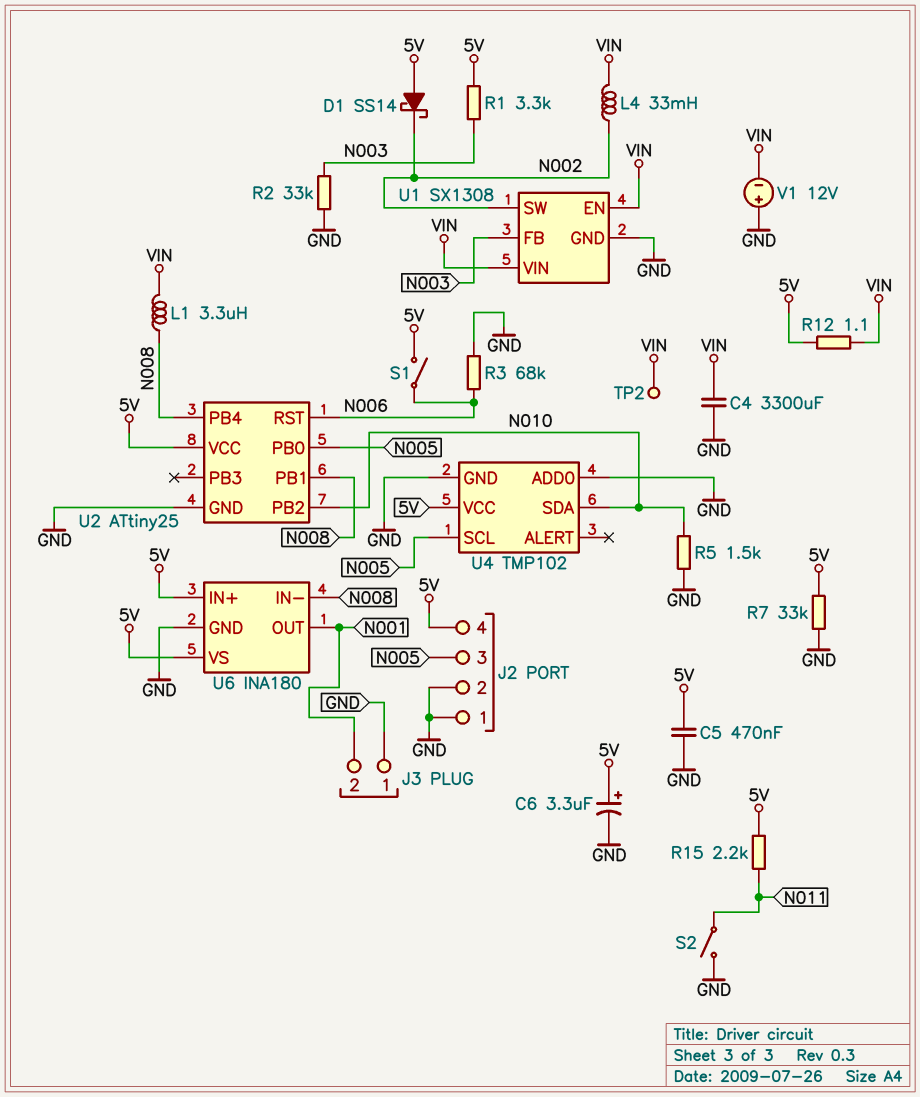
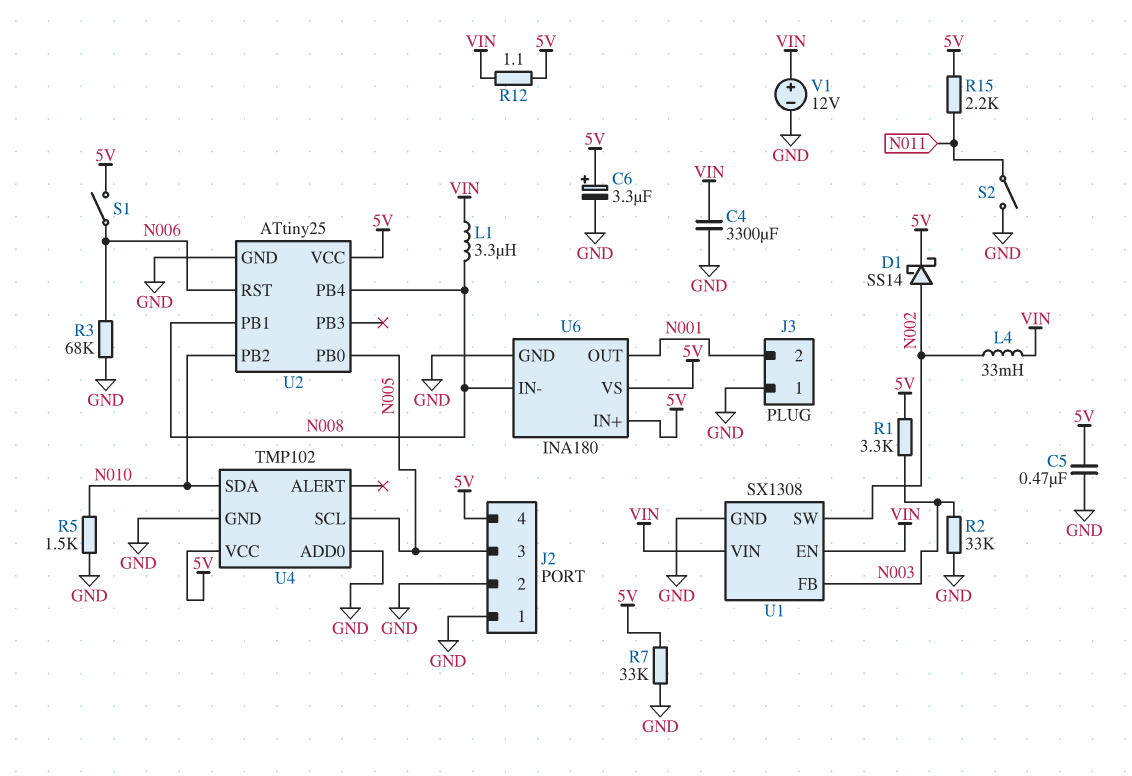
D1: schottky SS14 (A 5V, K N002) -> schottky SS14 (A N002, K 5V)
TP2: test point (VIN) -> none
V1: 12V (plus GND, minus VIN) -> 12V (plus VIN, minus GND)

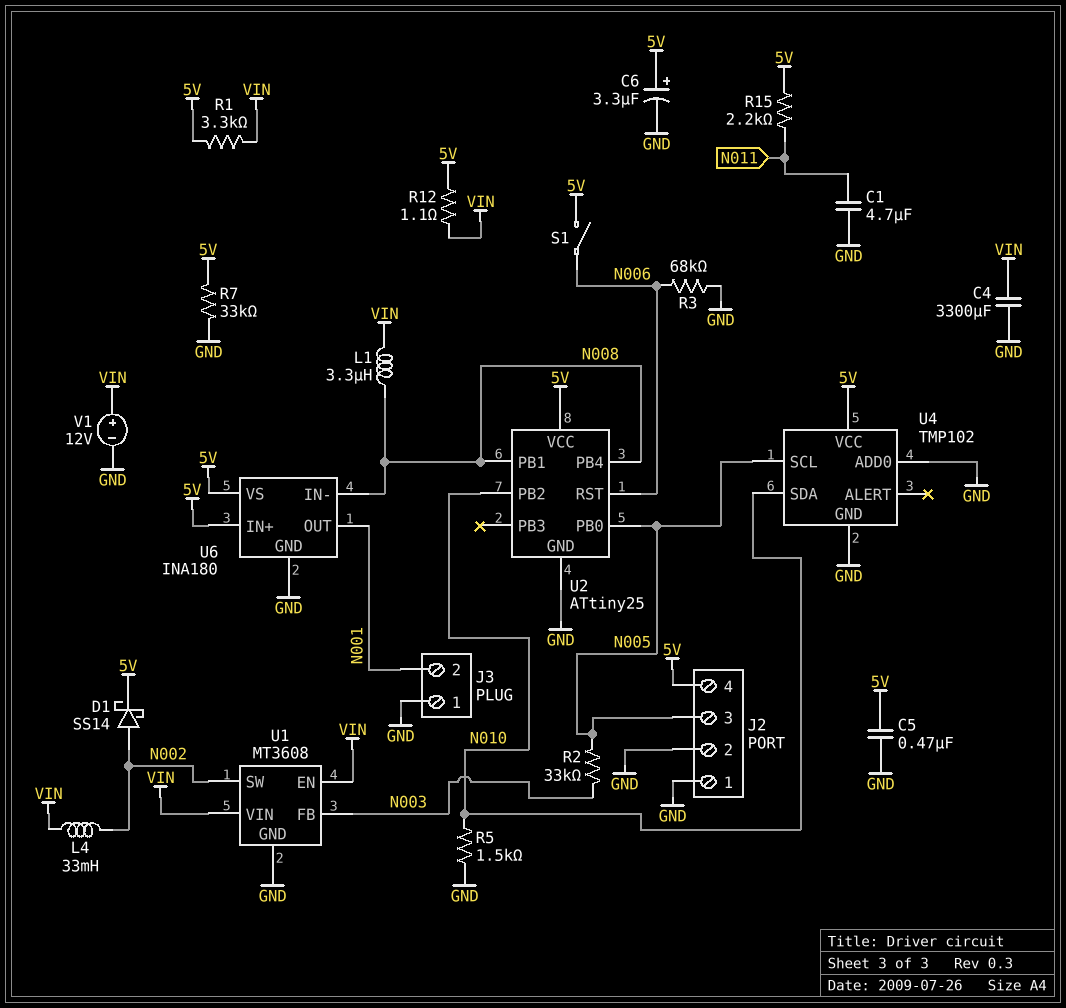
C1: none -> 4.7uF (GND, N011)
R1: 3.3k (5V, N003) -> 3.3k (5V, VIN)
R2: 33k (GND, N003) -> 33k (N003, N005)
S2: switch (GND, N011) -> none
U1: SX1308 -> MT3608

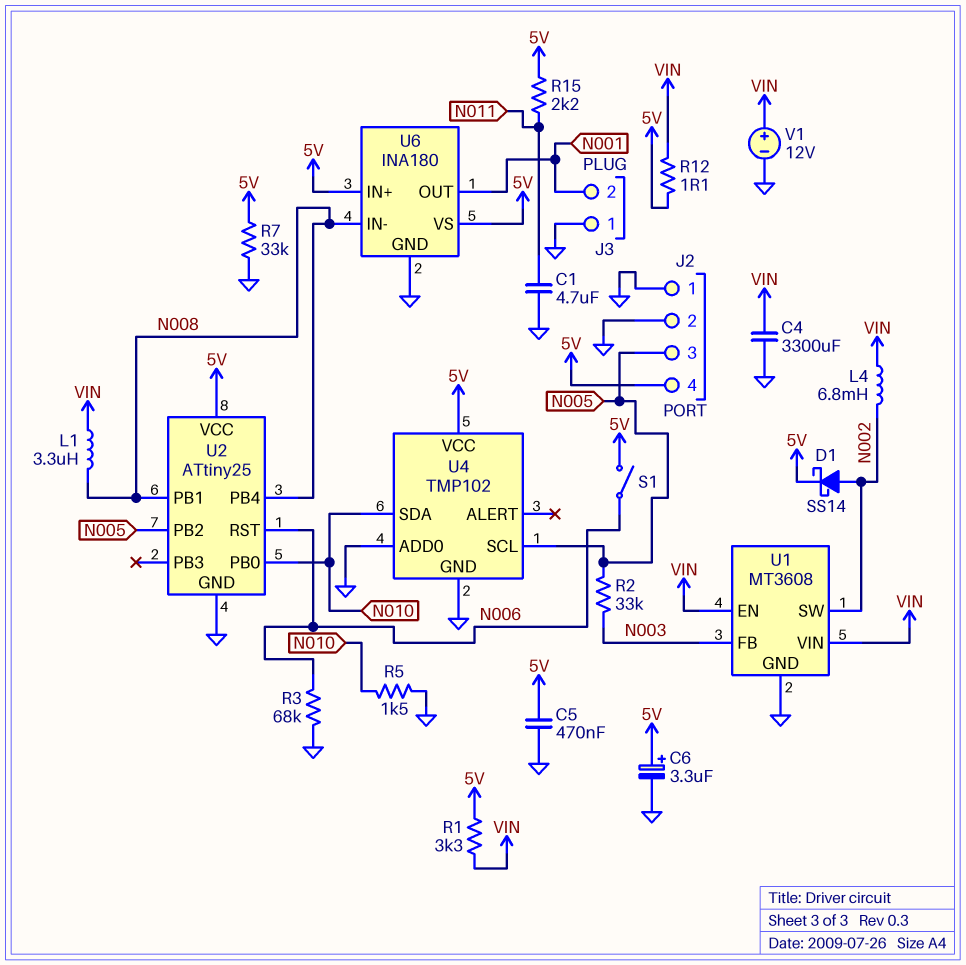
L4: 33mH (N002, VIN) -> 6.8mH (N002, VIN)
U2 pin PB0: N005 -> N010
U2 pin PB2: N010 -> N005

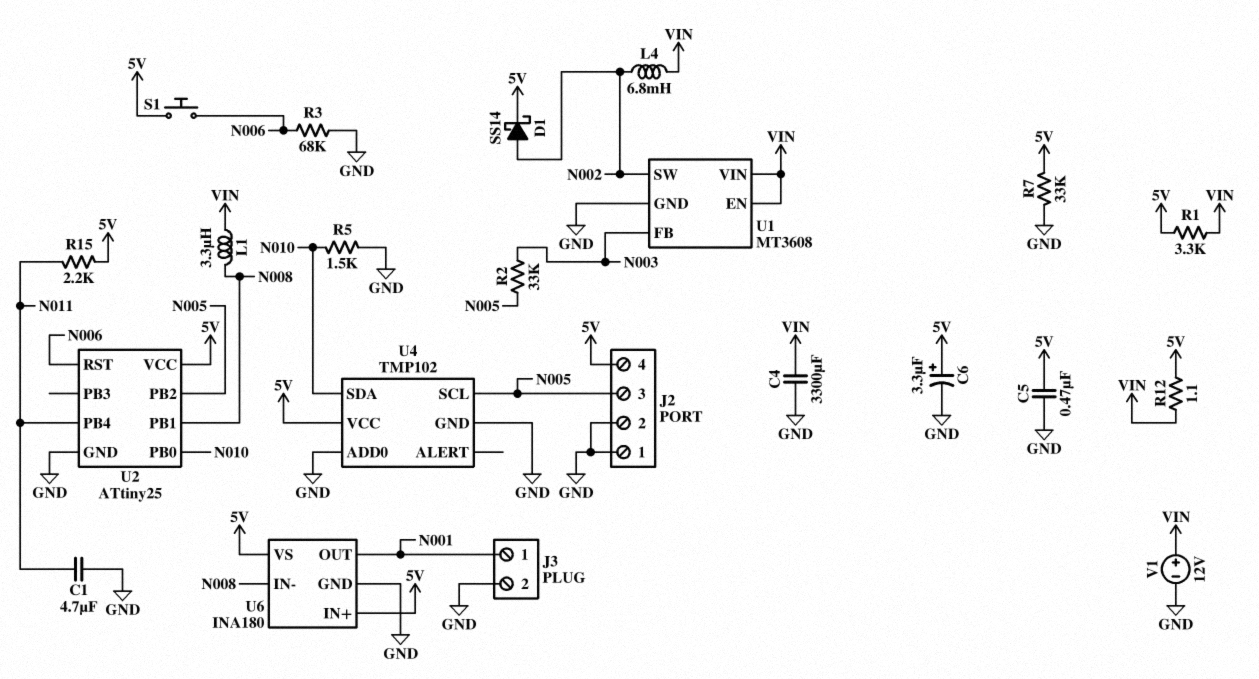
J3 pin 1: GND -> N001
J3 pin 2: N001 -> GND
S1: switch (5V, N006) -> button (5V, N006)
U2 pin PB4: N008 -> N011

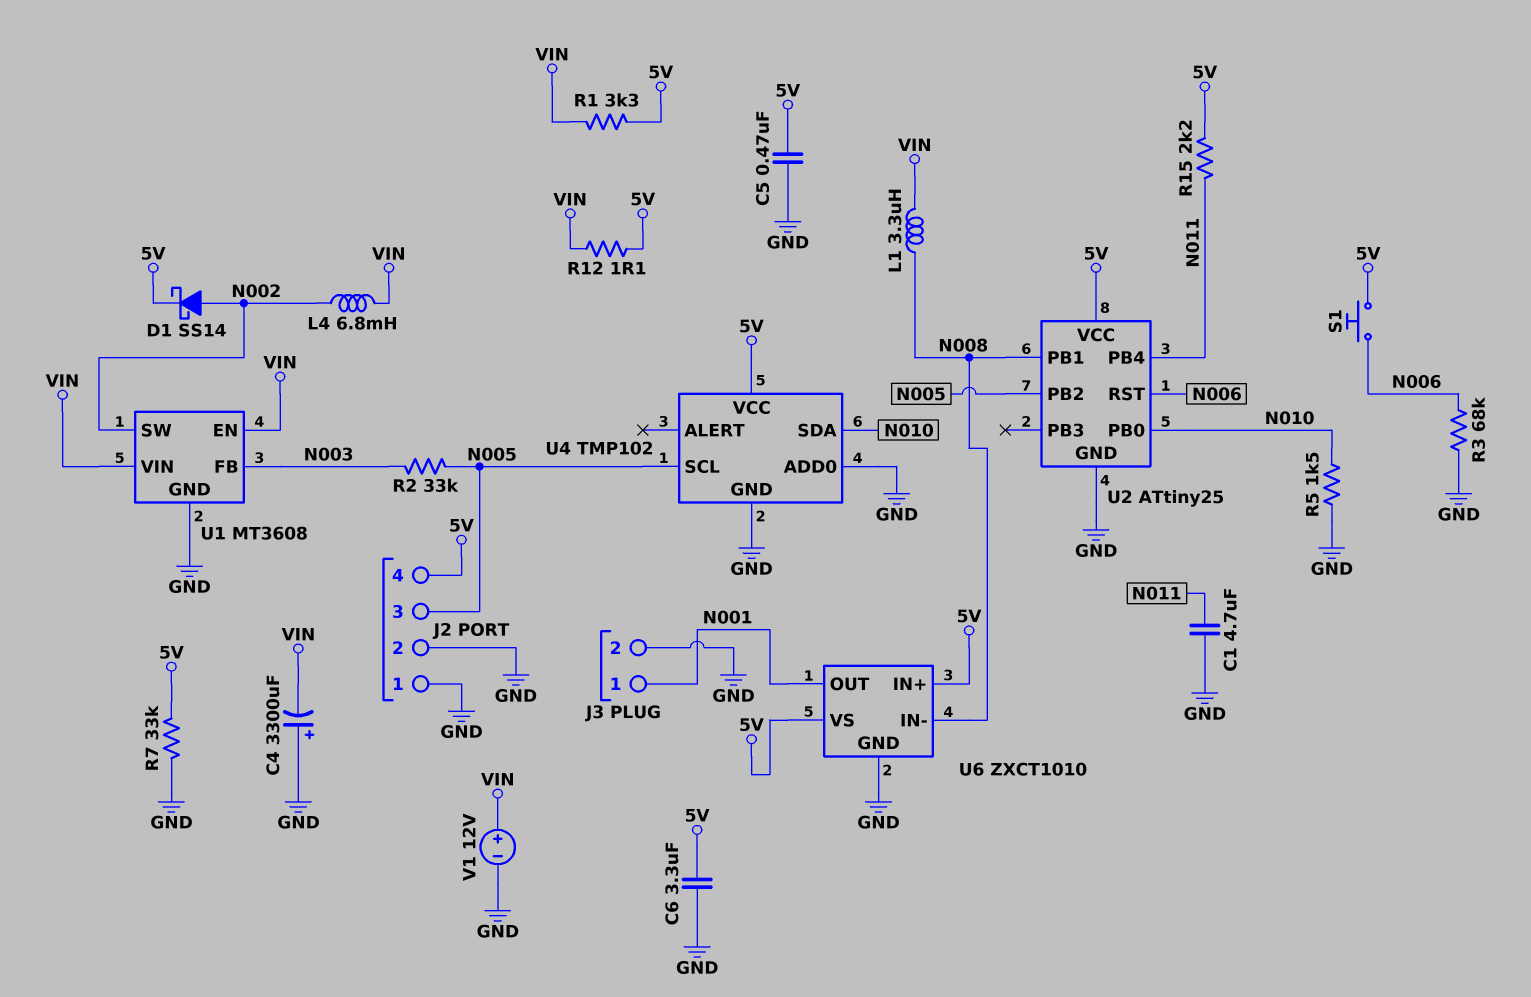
C4: 3300uF (GND, VIN) -> 3300uF (plus GND, minus VIN)
C6: 3.3uF (plus 5V, minus GND) -> 3.3uF (5V, GND)
U6: INA180 -> ZXCT1010

